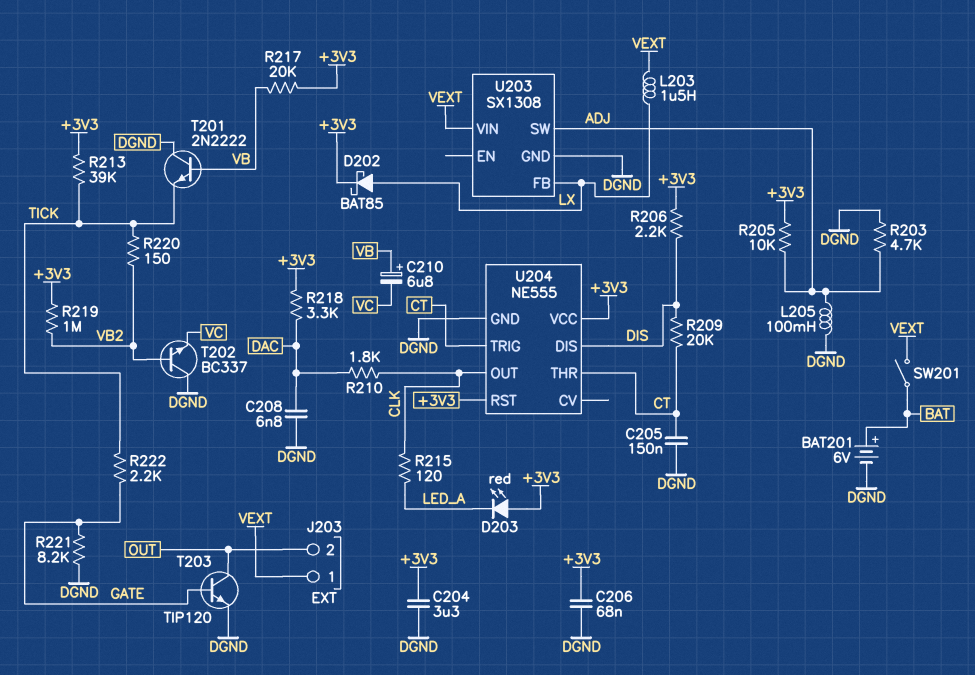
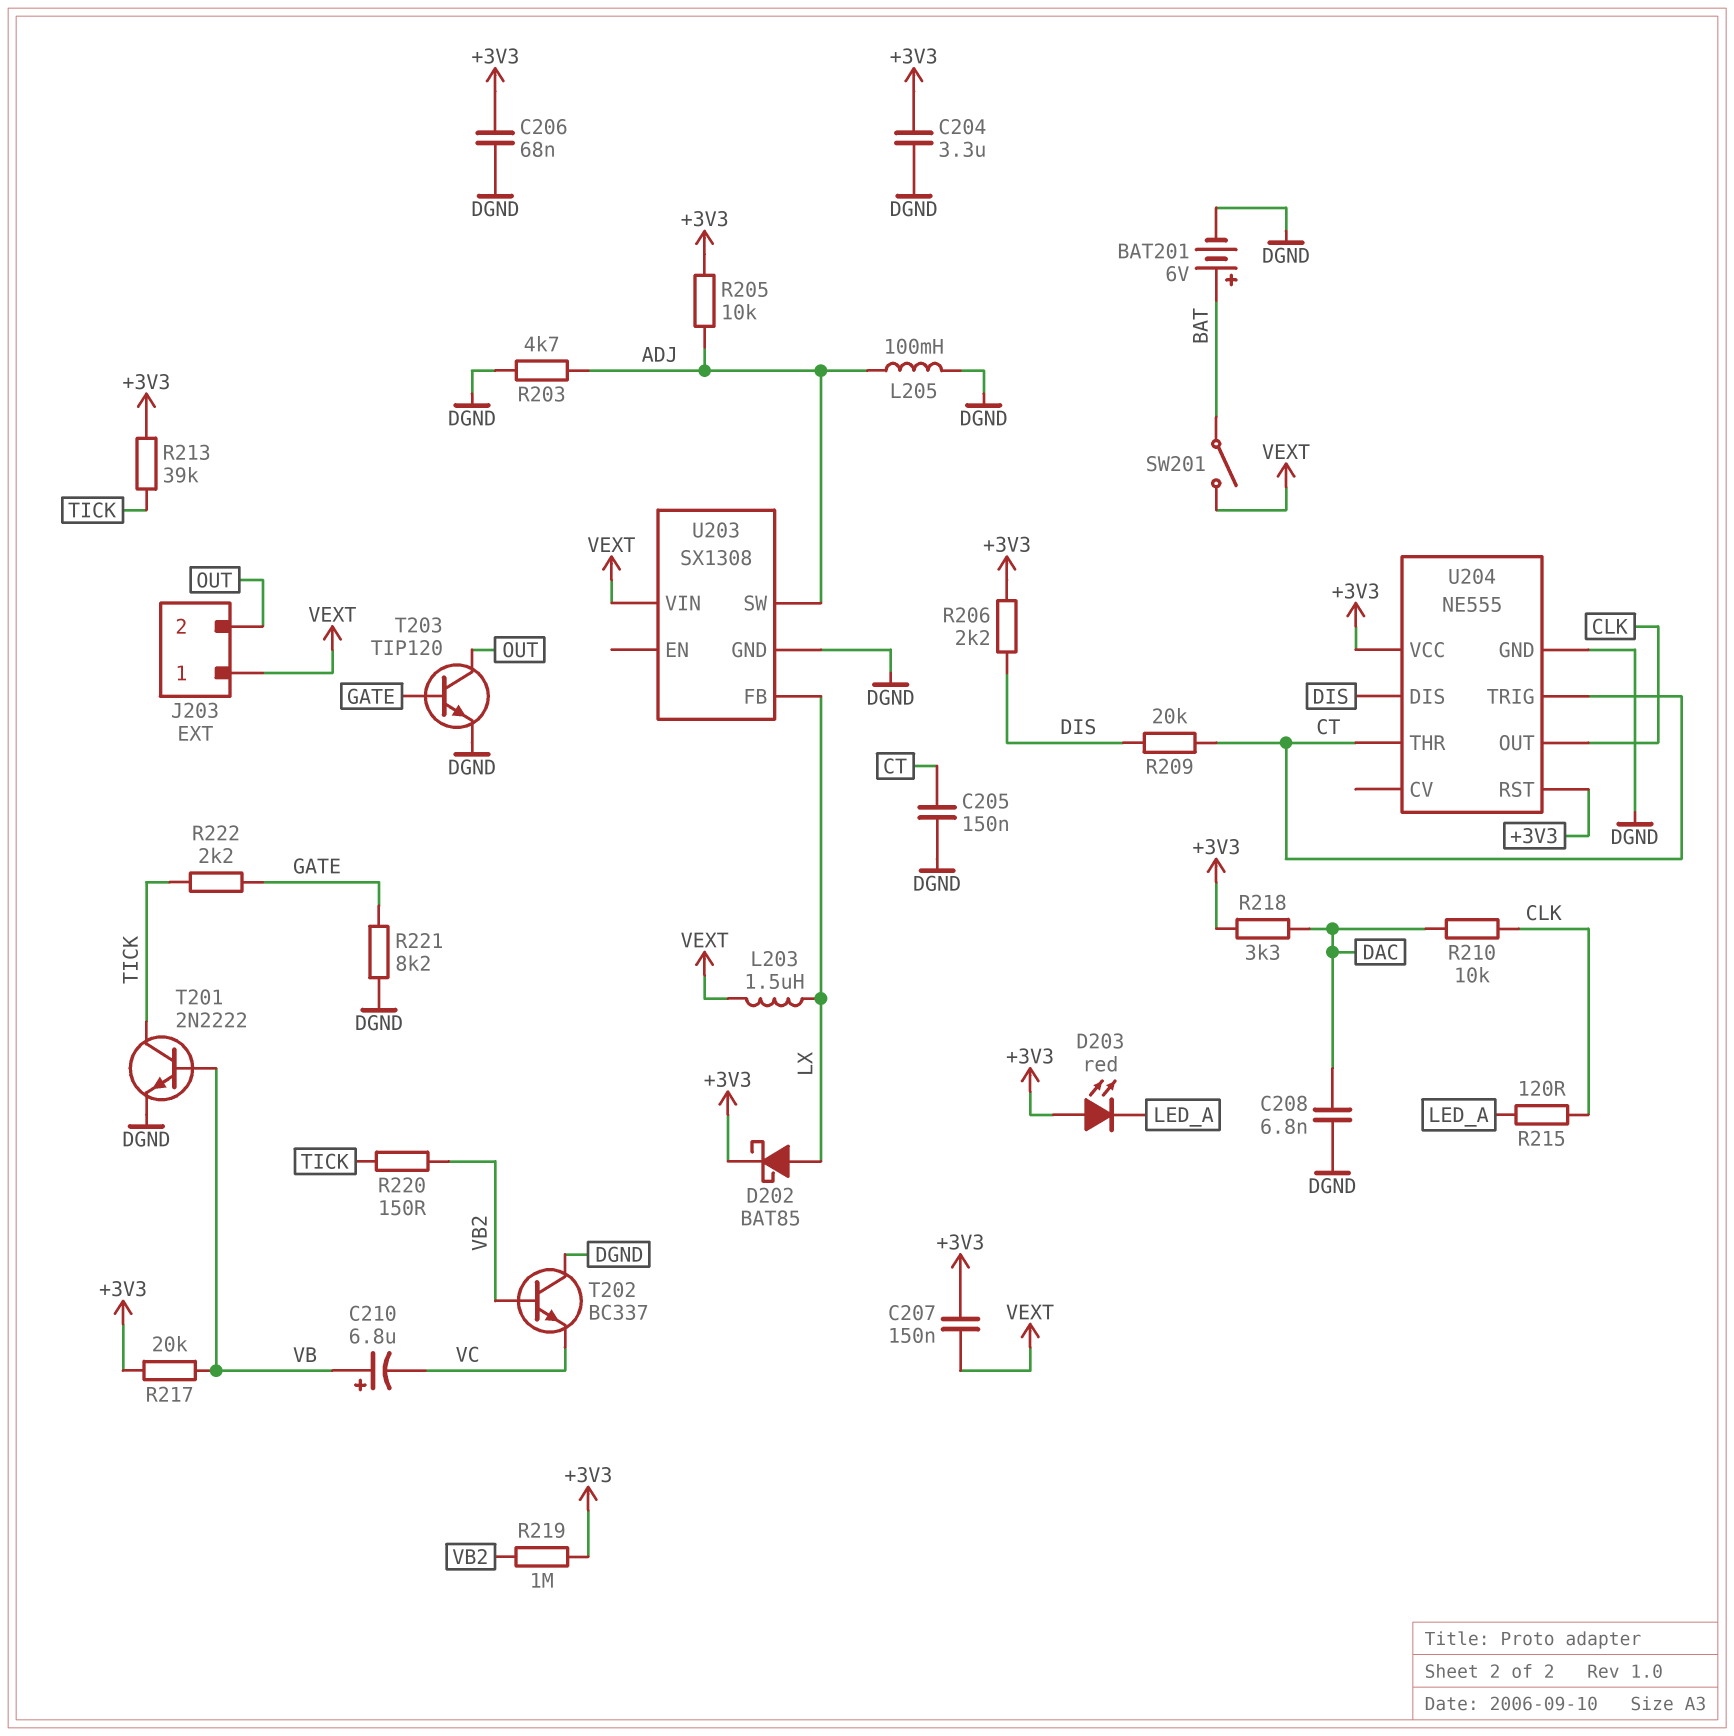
C207: none -> 150nF (+3V3, VEXT)
R210: 1.8k (CLK, DAC) -> 10k (CLK, DAC)
T201: NPN 2N2222 (B VB, C DGND, E TICK) -> NPN 2N2222 (B VB, C TICK, E DGND)

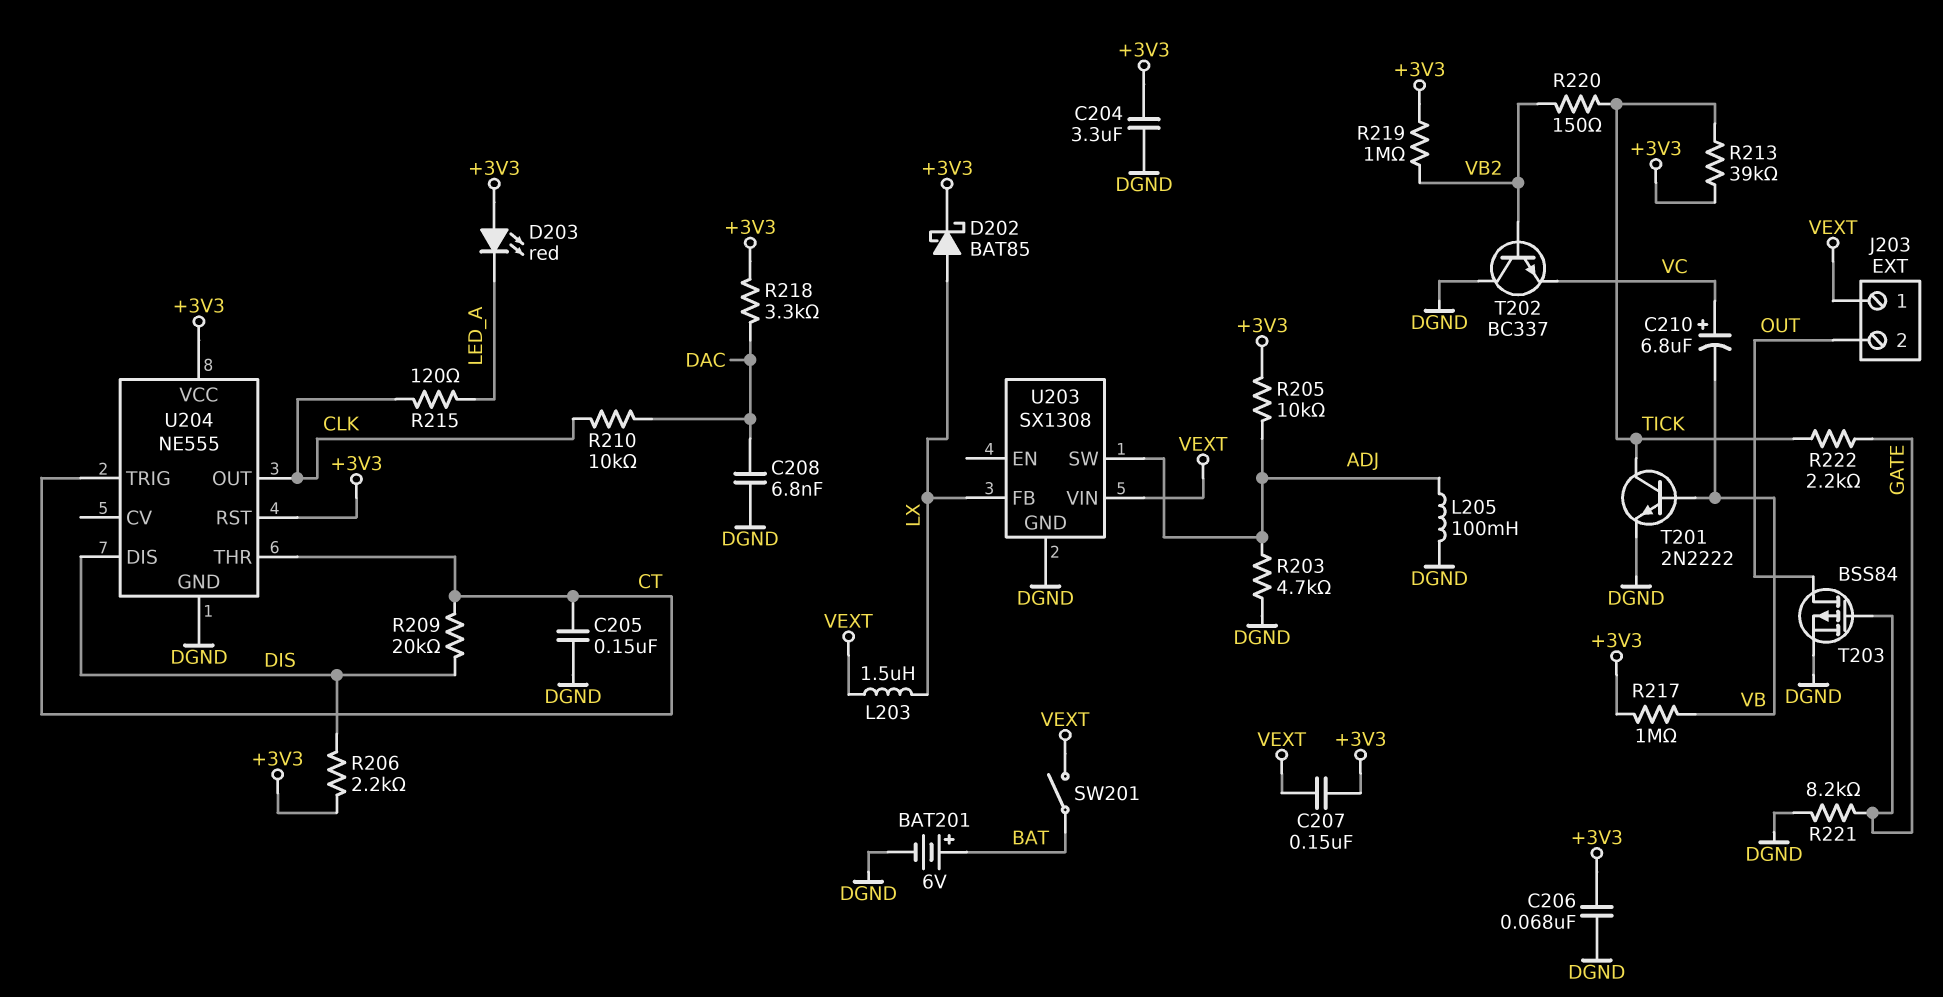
C210: 6.8uF (plus VB, minus VC) -> 6.8uF (plus VC, minus VB)
R217: 20k (+3V3, VB) -> 1M (+3V3, VB)
T203: NPN TIP120 (B GATE, C OUT, E DGND) -> PMOS BSS84 (G GATE, D OUT, S DGND)

